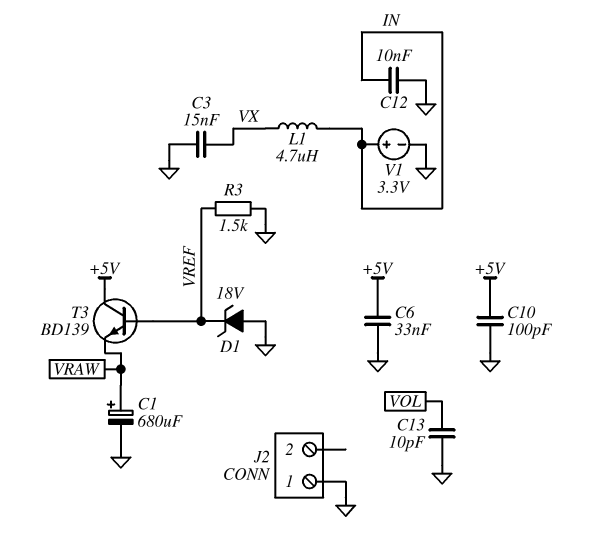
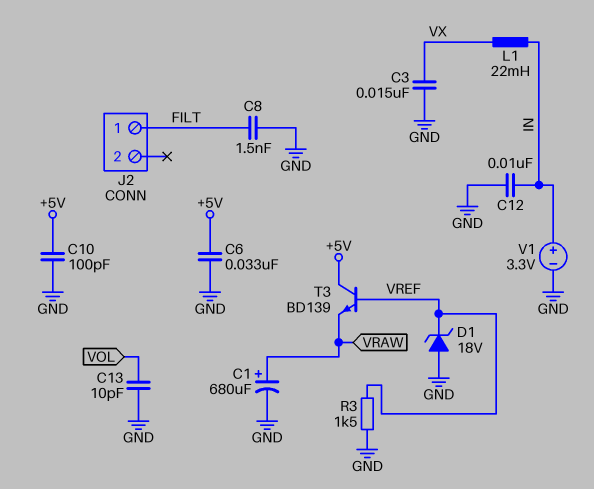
C8: none -> 1.5nF (FILT, GND)
J2 pin 1: GND -> FILT
L1: 4.7uH (IN, VX) -> 22mH (IN, VX)

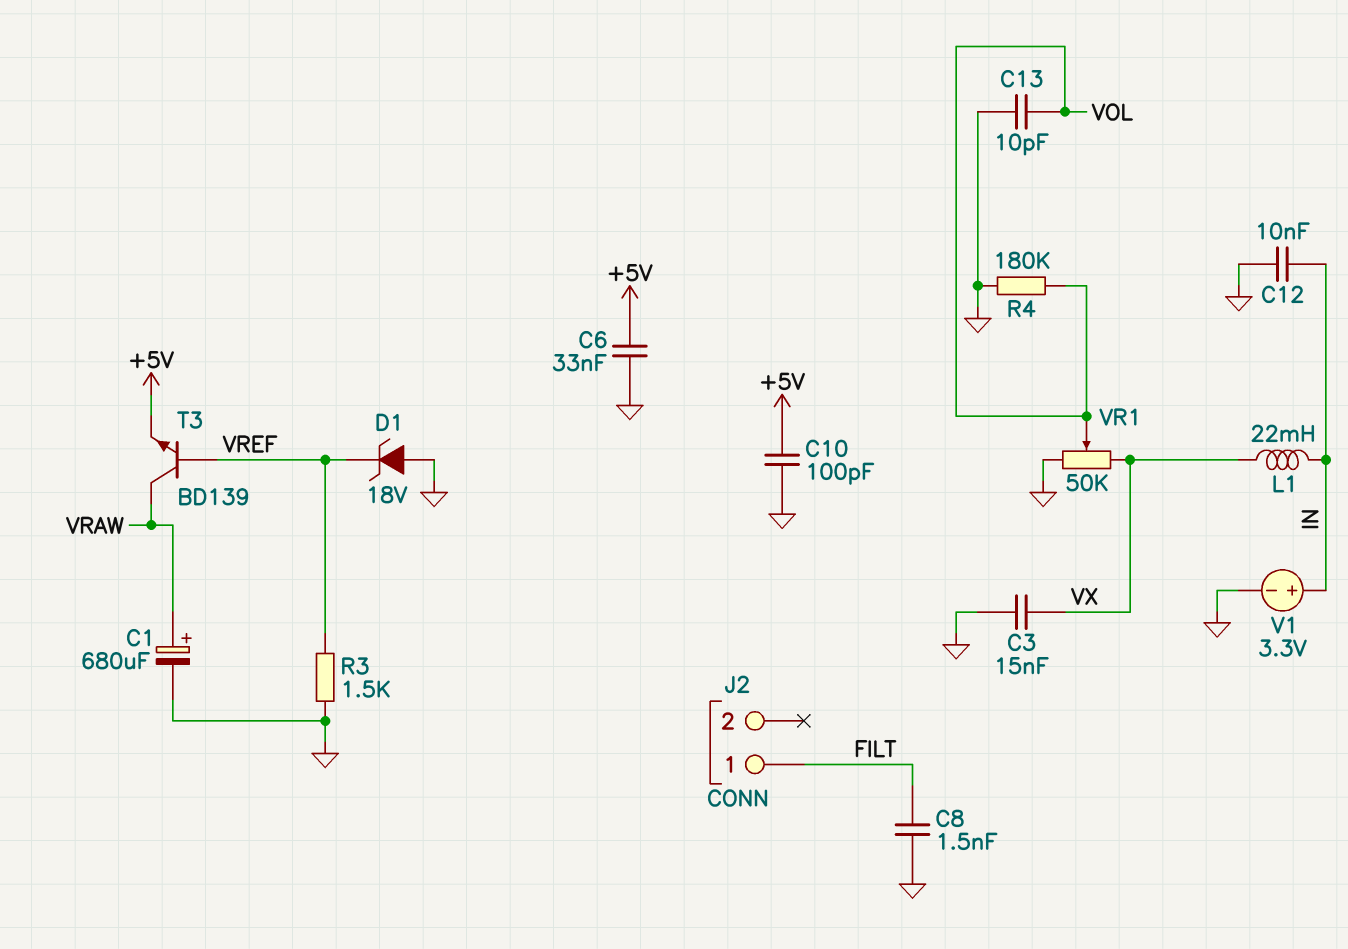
R4: none -> 180k (GND, VOL)
T3: NPN BD139 (B VREF, C +5V, E VRAW) -> NPN BD139 (B VREF, C VRAW, E +5V)
VR1: none -> 50k (GND, VX, wiper VOL)

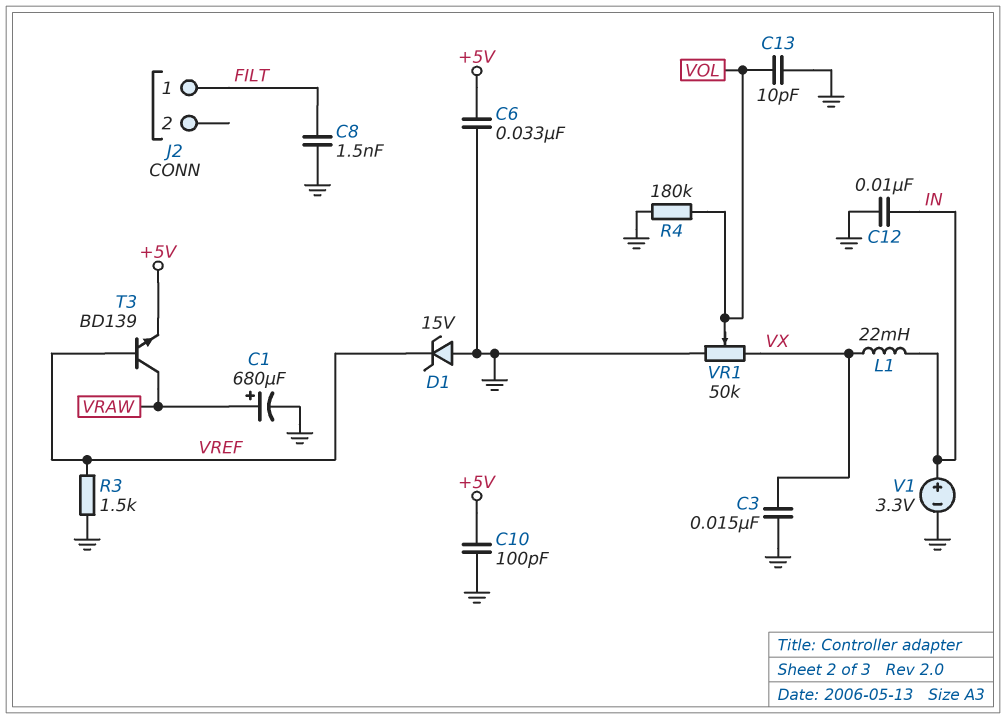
D1: zener 18V (A GND, K VREF) -> zener 15V (A GND, K VREF)

